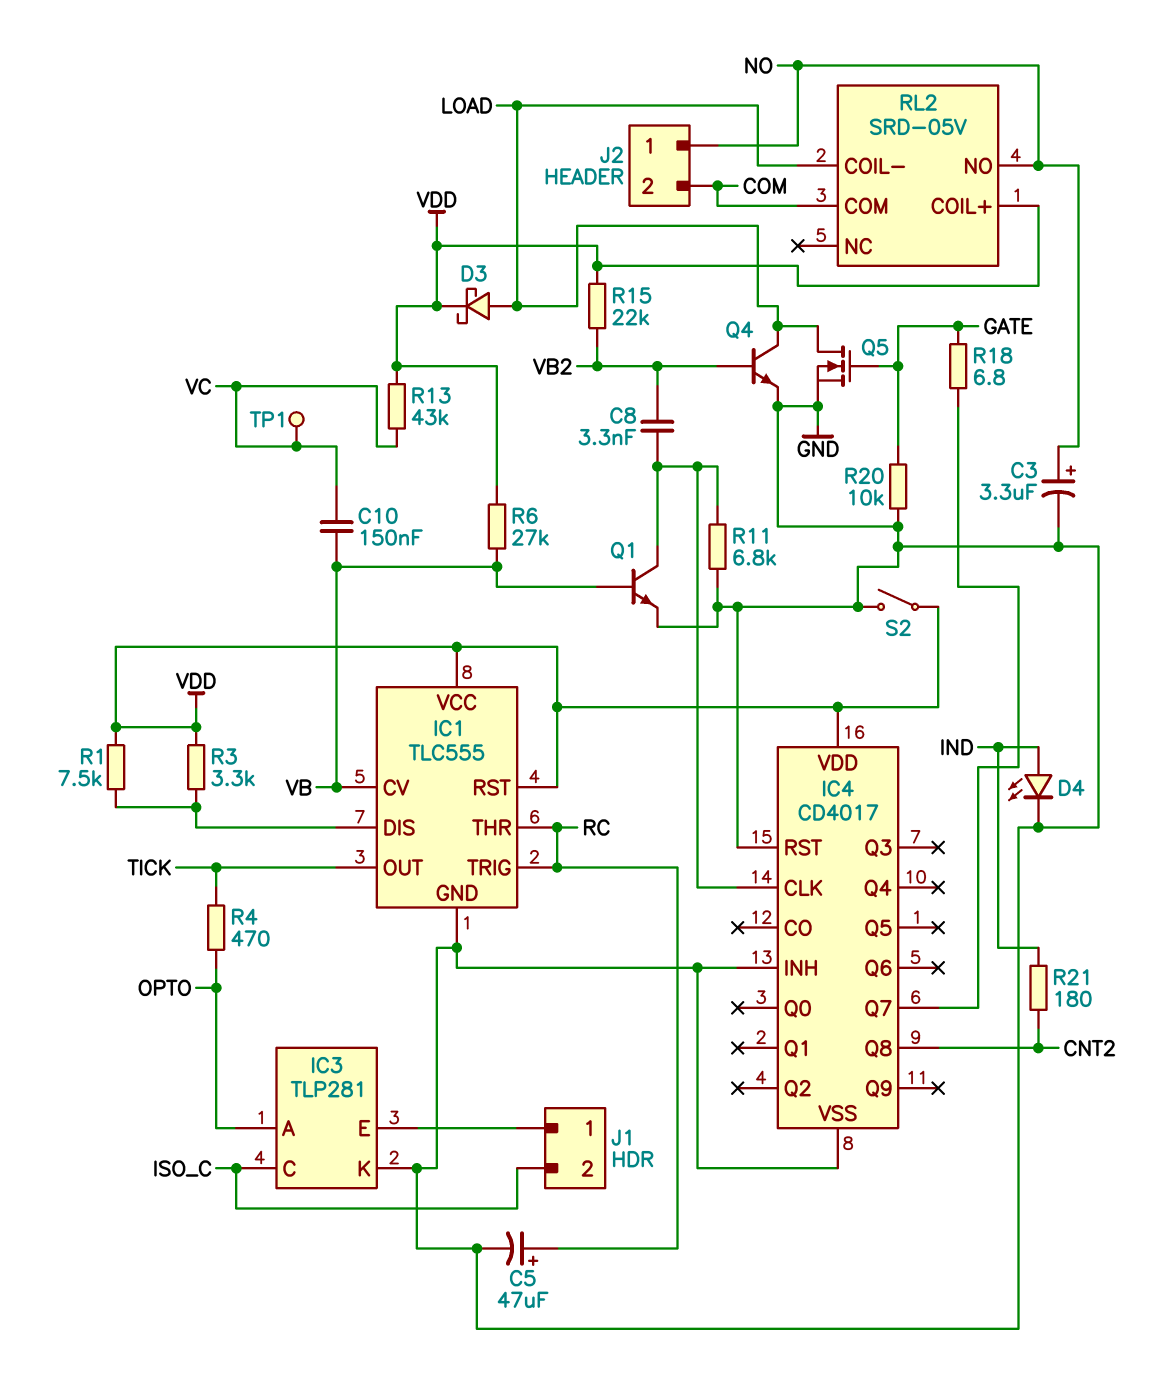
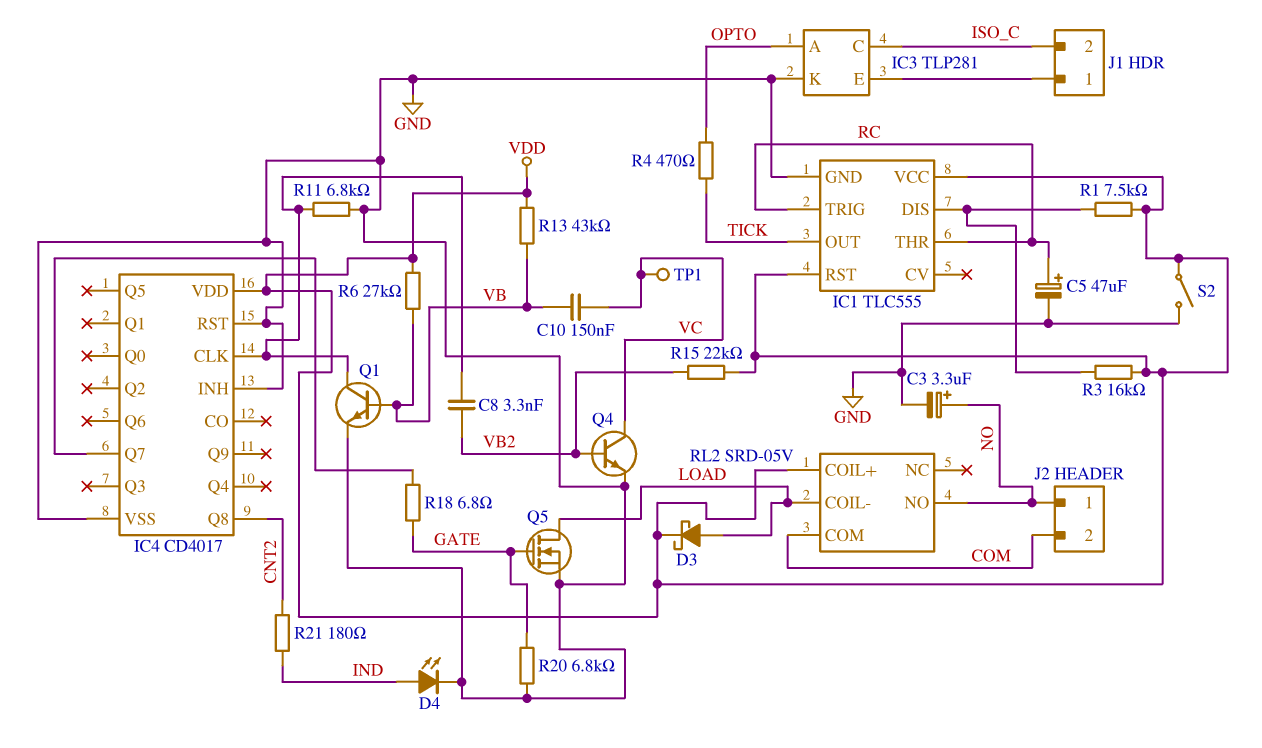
IC1 pin CV: VB -> none
Q4: NPN (B VB2, C LOAD, E GND) -> NPN (B VB2, C VC, E GND)
R3: 3.3k (IC1/DIS, VDD) -> 16k (IC1/DIS, VDD)
R13: 43k (VC, VDD) -> 43k (VB, VDD)
R20: 10k (GATE, GND) -> 6.8k (GATE, GND)

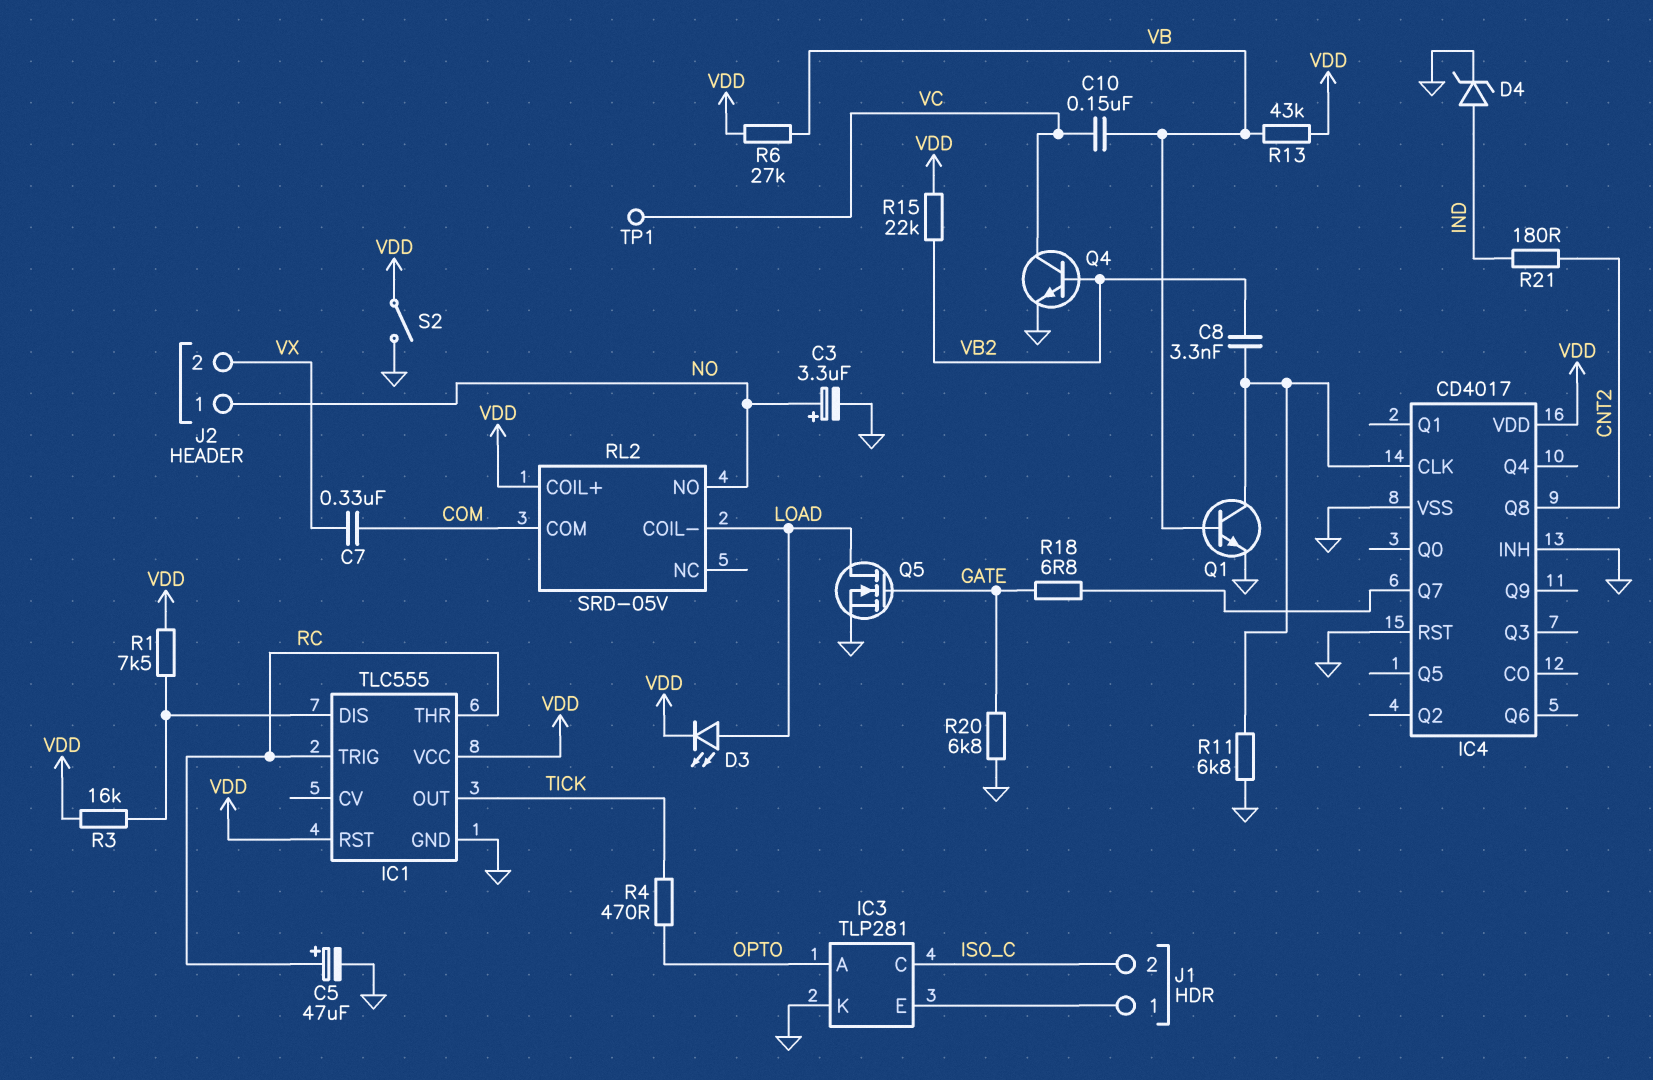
C7: none -> 330nF (COM, VX)
D3: schottky (A LOAD, K VDD) -> LED (A LOAD, K VDD)
D4: LED (A IND, K GND) -> zener (A IND, K GND)
J2 pin 2: COM -> VX

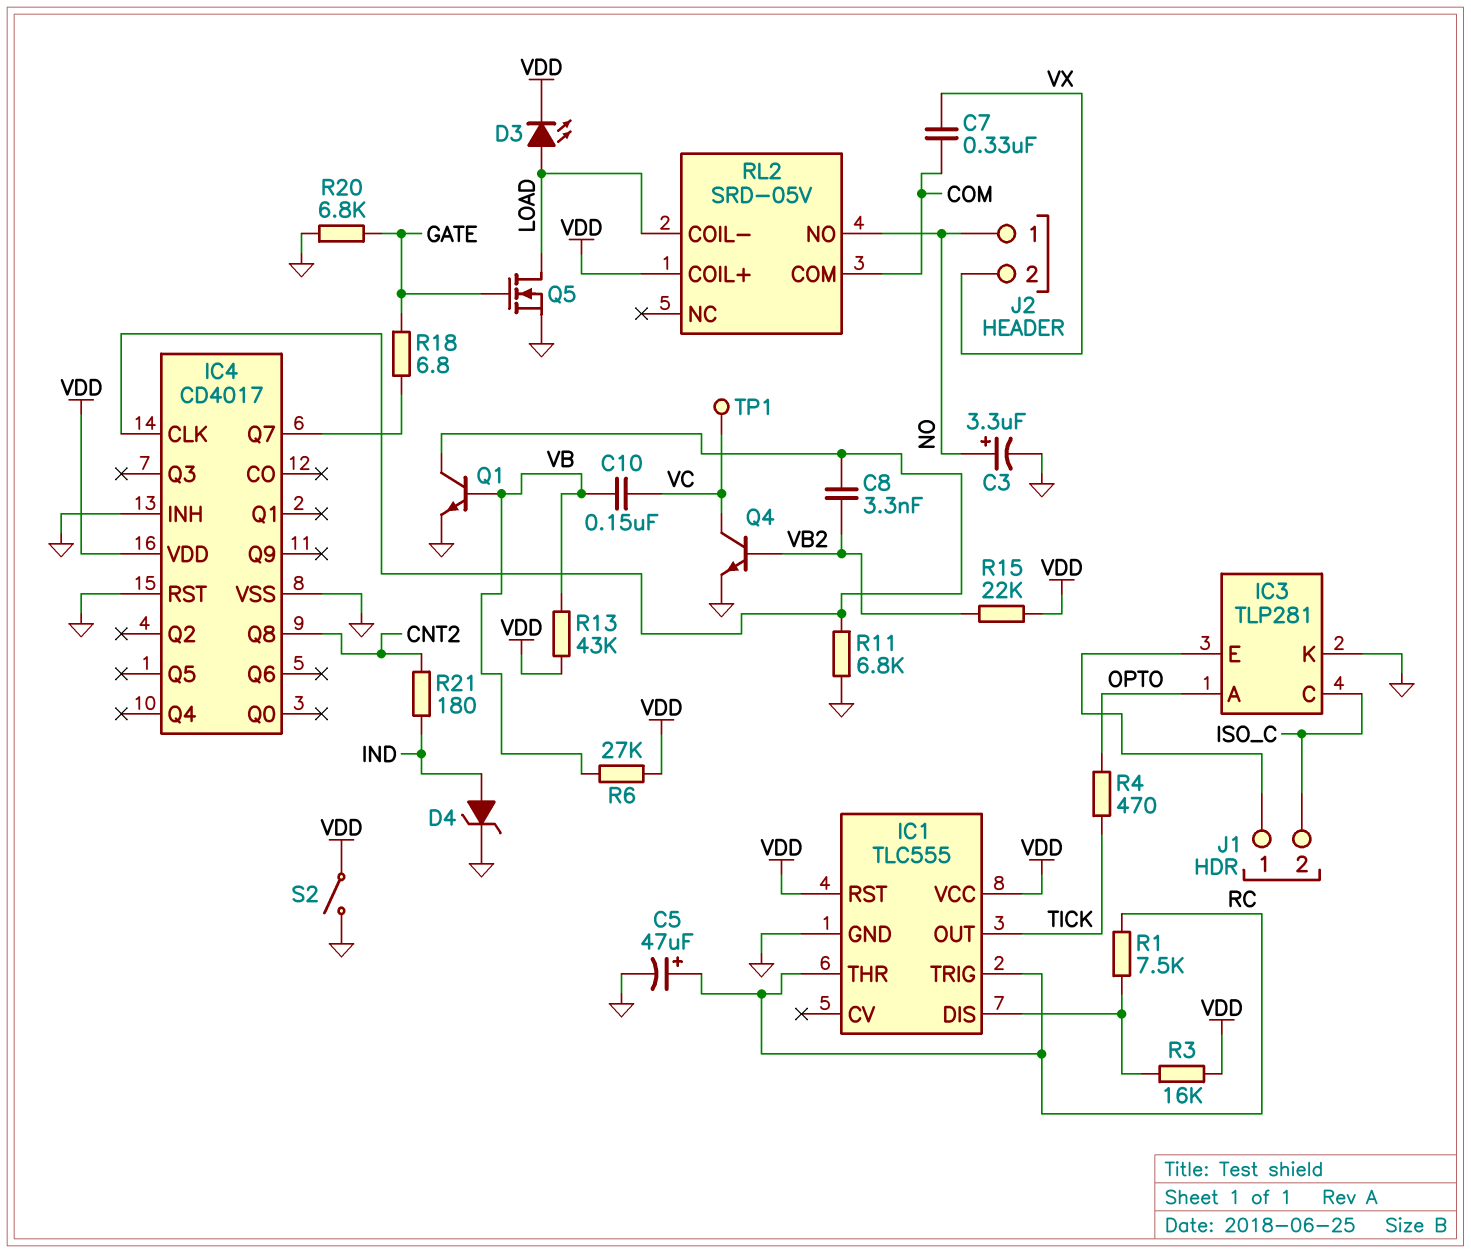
R1: 7.5k (IC1/DIS, VDD) -> 7.5k (IC1/DIS, RC)

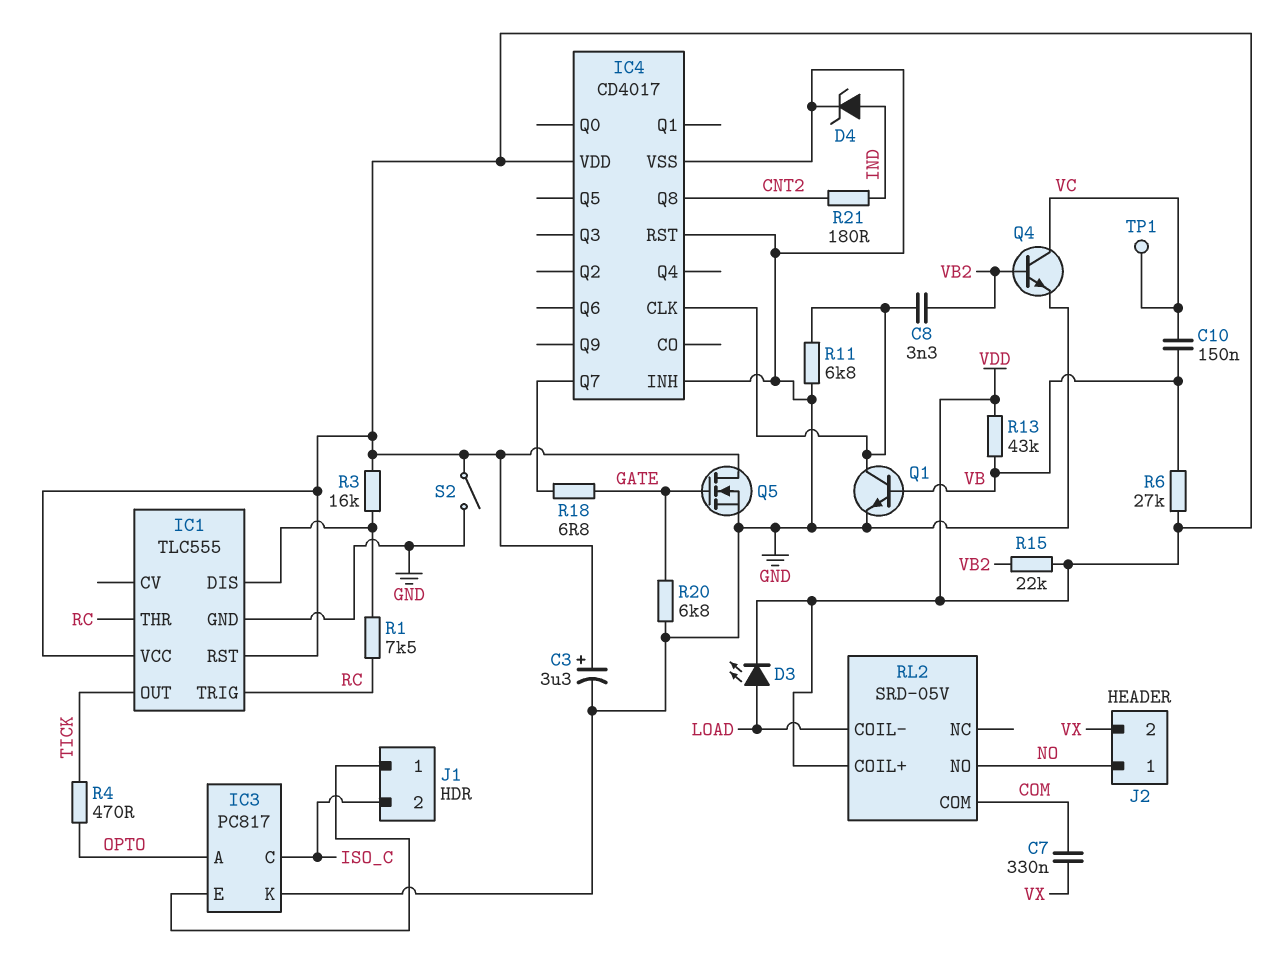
C3: 3.3uF (plus NO, minus GND) -> 3.3uF (plus VDD, minus GND)
C5: 47uF (plus RC, minus GND) -> none
IC3: TLP281 -> PC817
Q5: NMOS (G GATE, D LOAD, S GND) -> NMOS (G GATE, D VDD, S GND)

